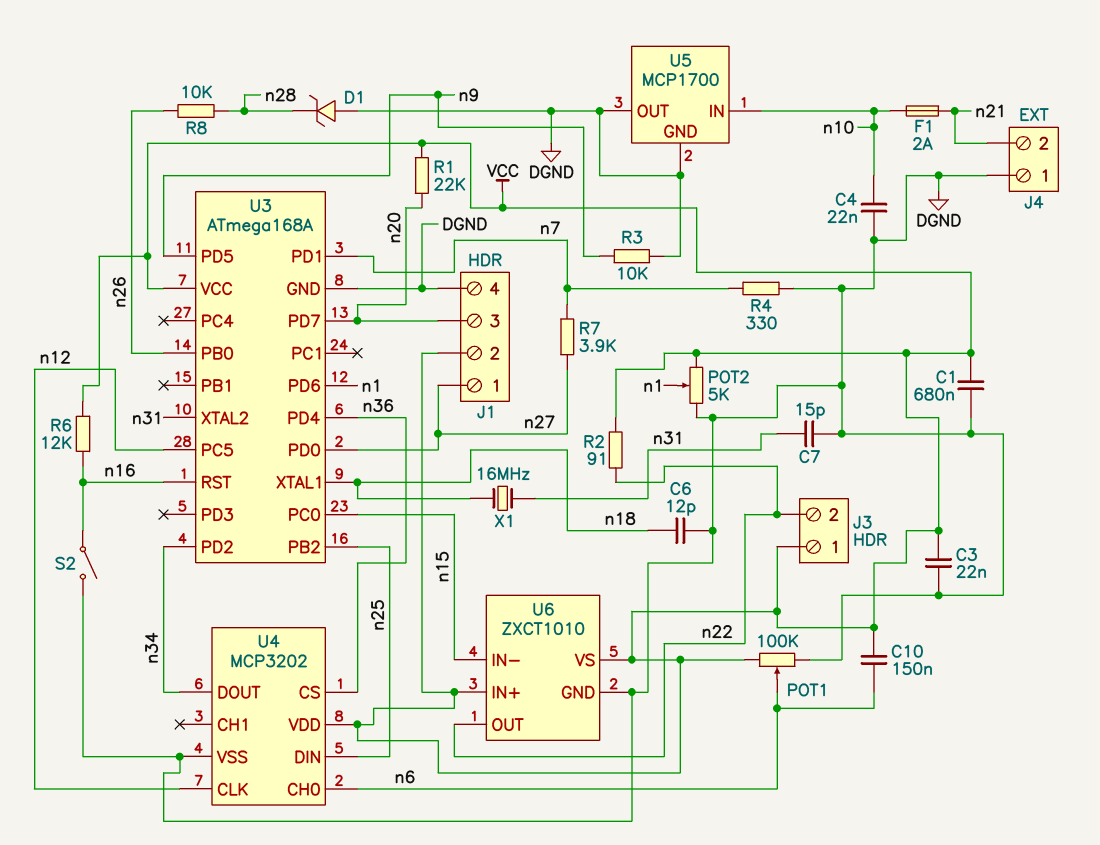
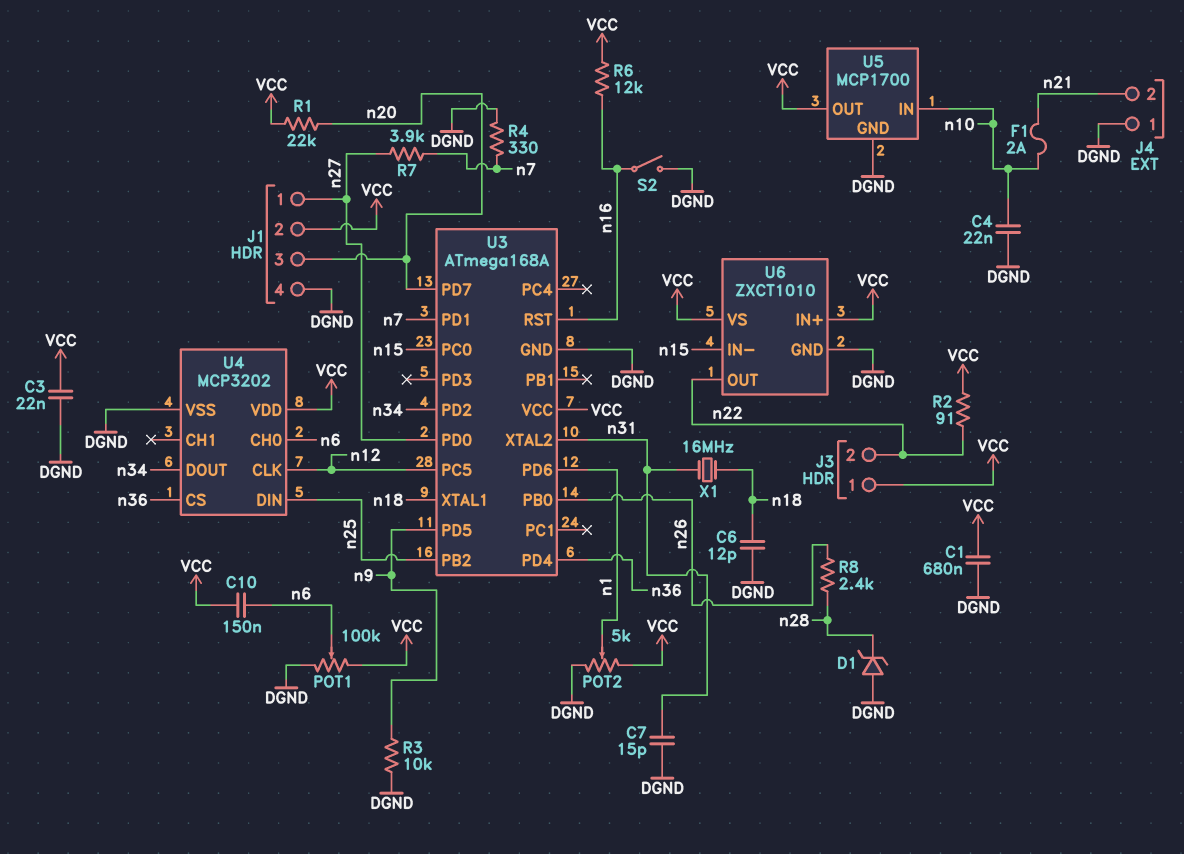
R8: 10k (n26, n28) -> 2.4k (n26, n28)
U5 pin OUT: DGND -> VCC

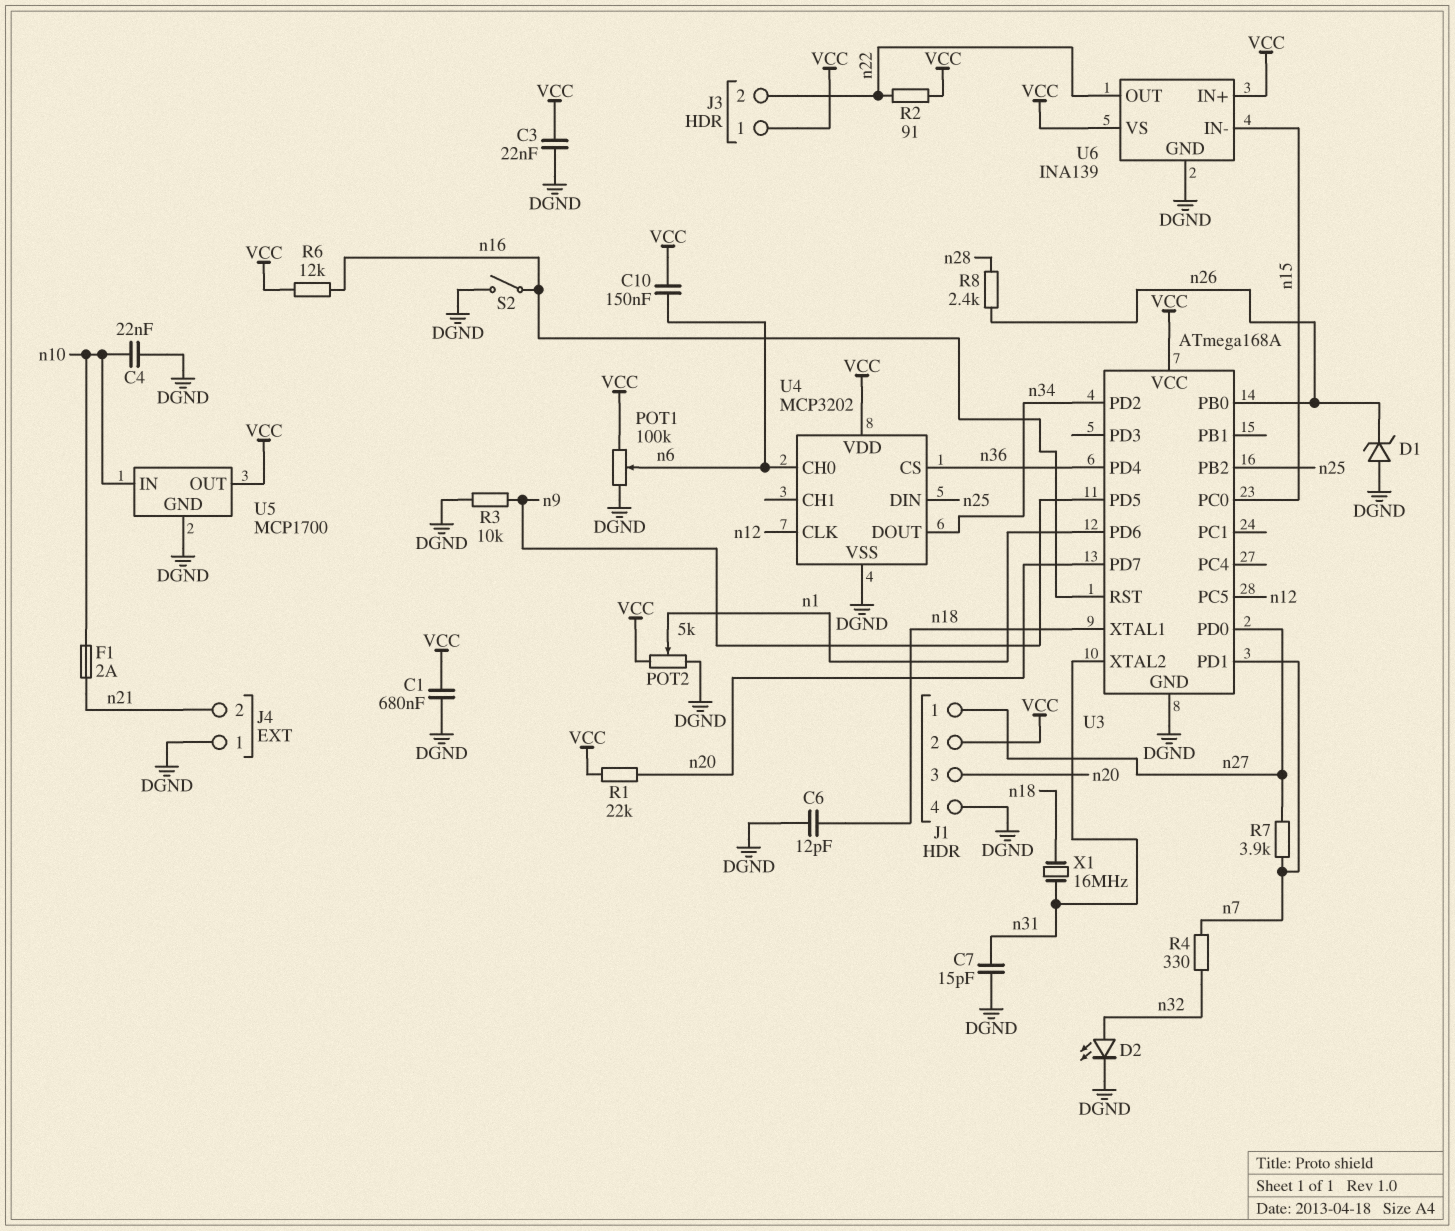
D1: zener (A DGND, K n28) -> zener (A DGND, K n26)
D2: none -> LED (A n32, K DGND)
R4: 330 (DGND, n7) -> 330 (n7, n32)
U6: ZXCT1010 -> INA139

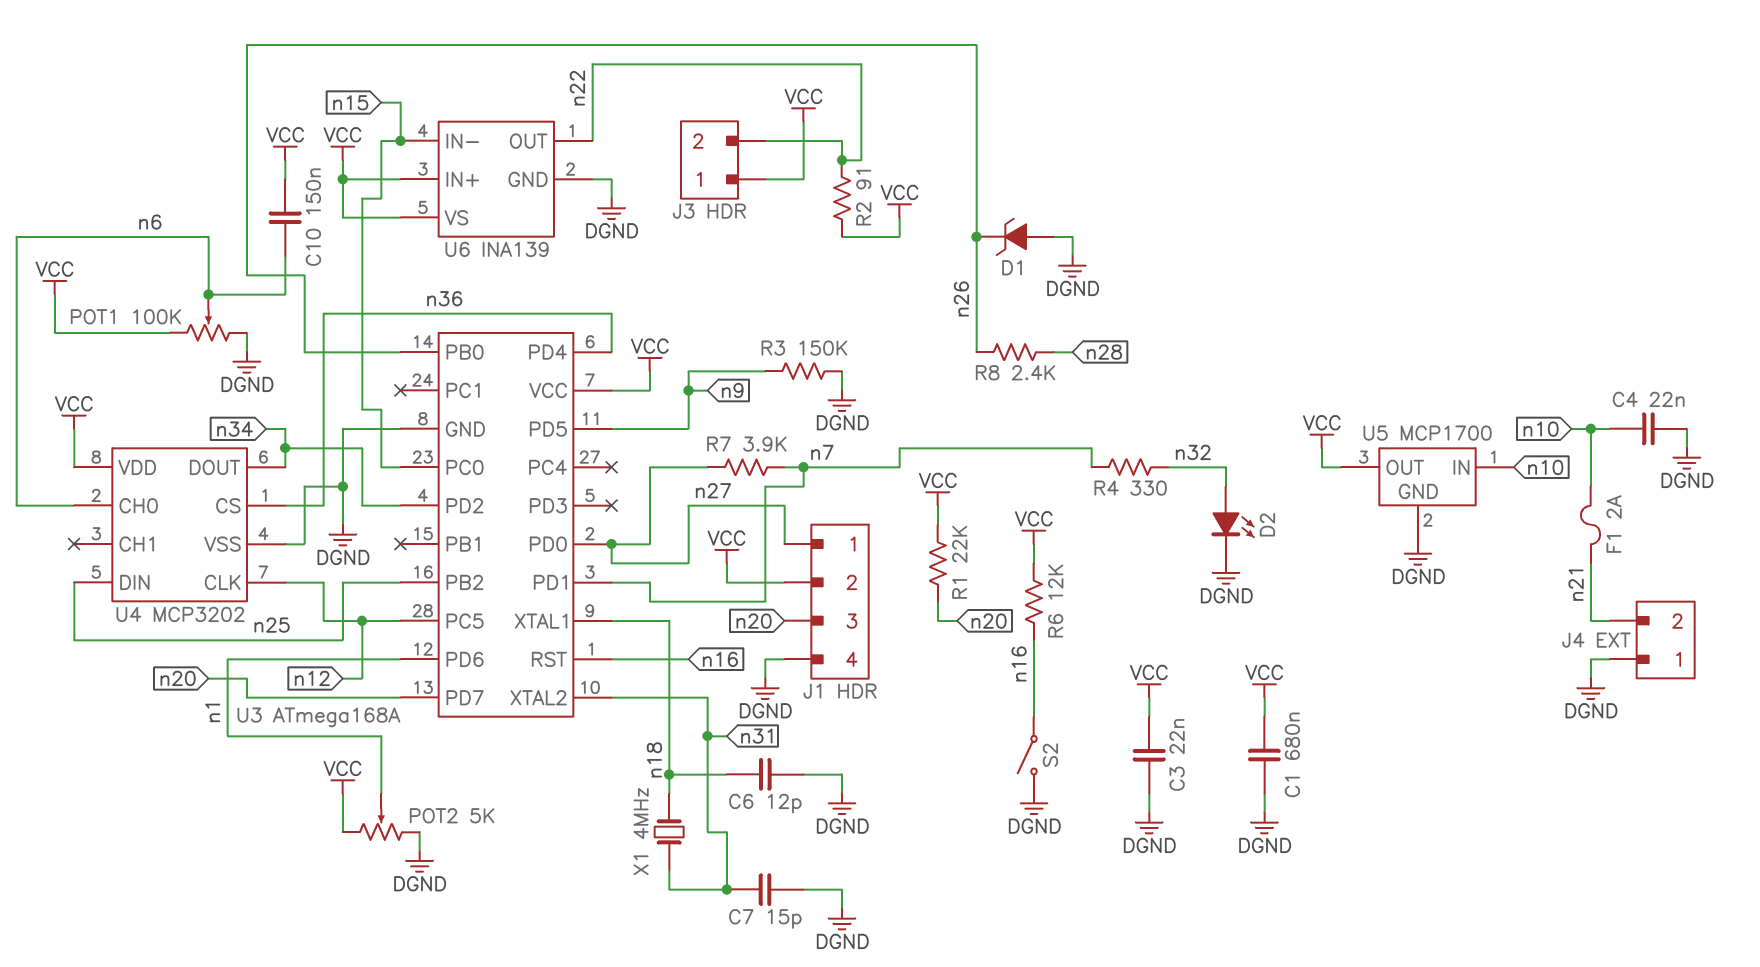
R3: 10k (DGND, n9) -> 150k (DGND, n9)
X1: 16MHz (n18, n31) -> 4MHz (n18, n31)

